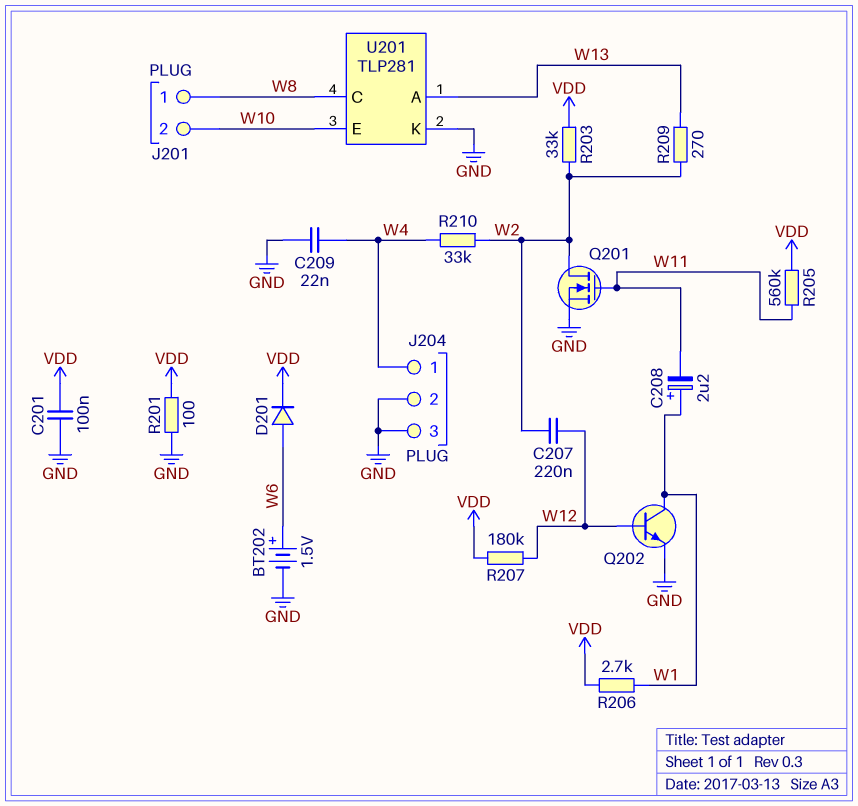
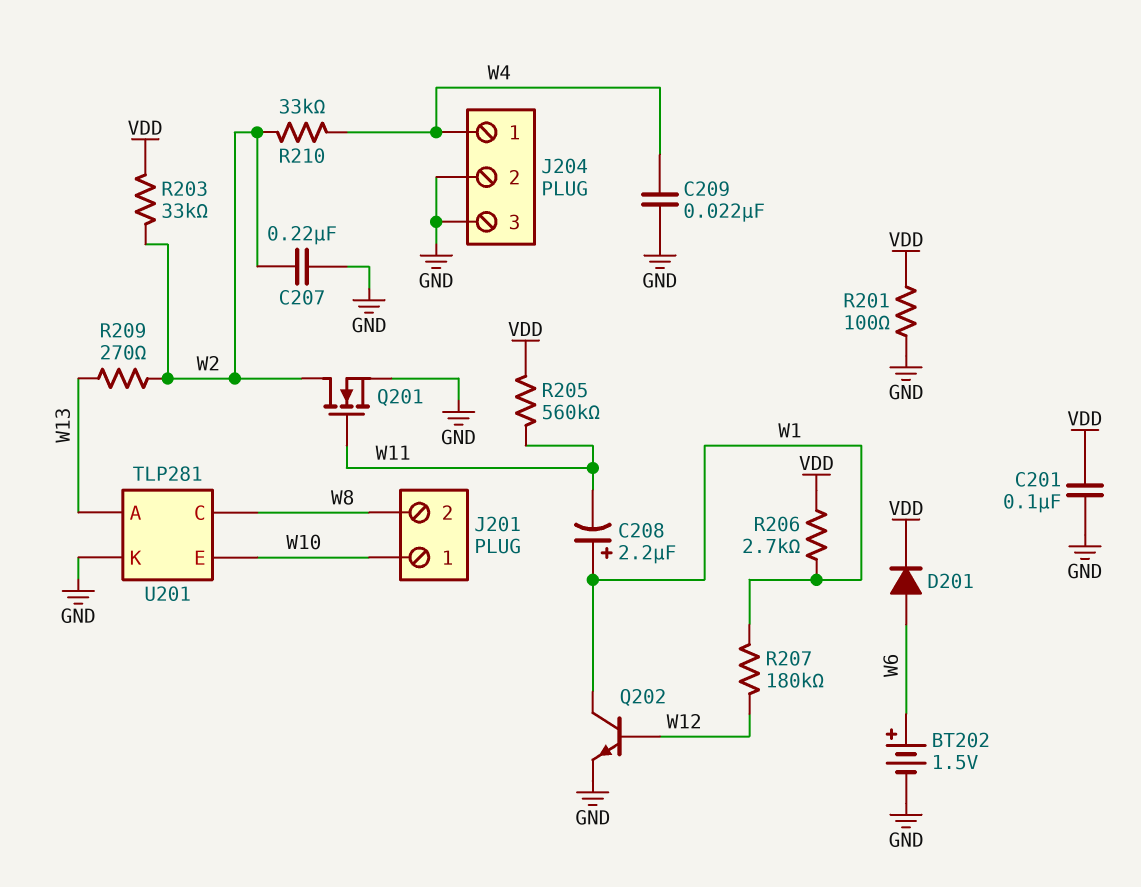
C207: 220nF (W2, W12) -> 220nF (GND, W2)
J201 pin 1: W8 -> W10
J201 pin 2: W10 -> W8
R207: 180k (VDD, W12) -> 180k (W1, W12)

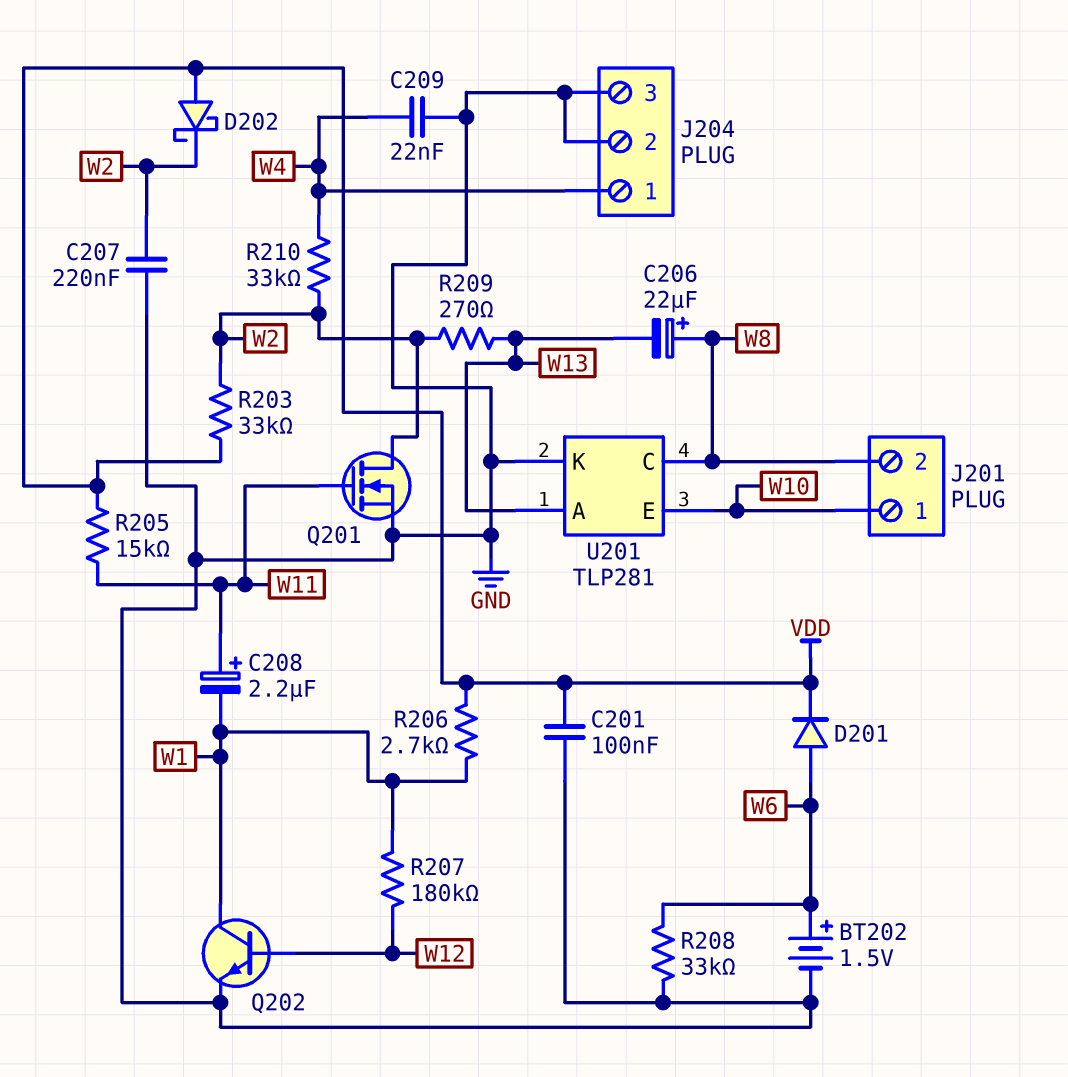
C206: none -> 22uF (plus W8, minus W13)
C208: 2.2uF (plus W1, minus W11) -> 2.2uF (plus W11, minus W1)
D202: none -> schottky (A VDD, K W2)
R201: 100 (GND, VDD) -> none
R205: 560k (VDD, W11) -> 15k (VDD, W11)
R208: none -> 33k (GND, W6)

